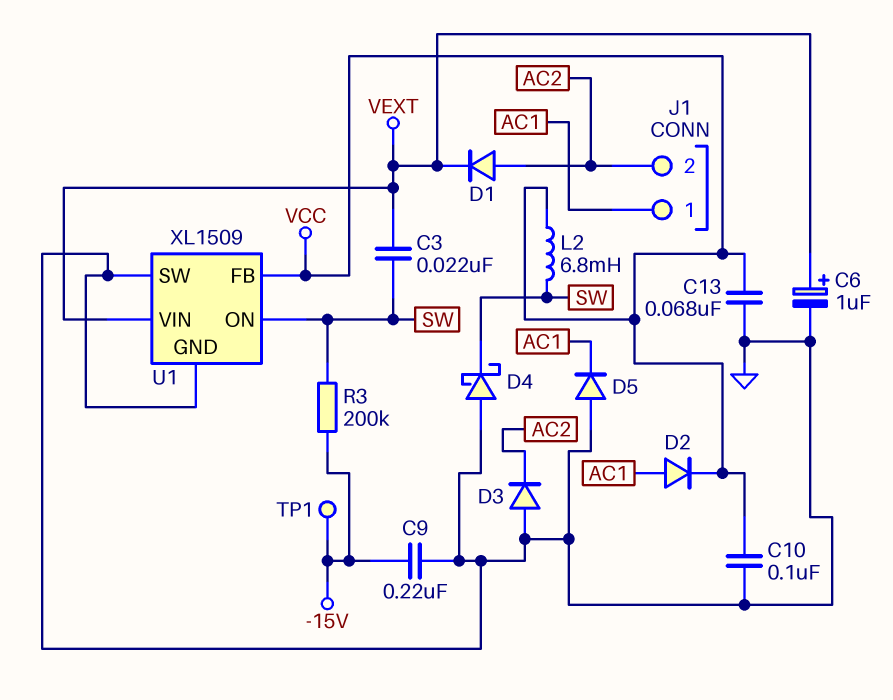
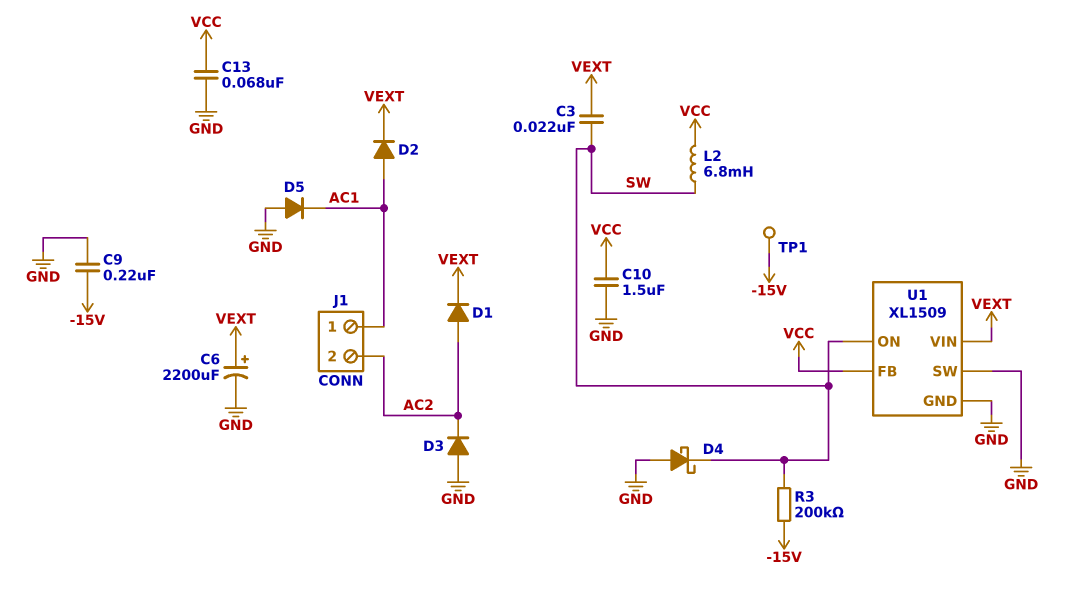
C6: 1uF (plus VEXT, minus GND) -> 2200uF (plus VEXT, minus GND)
C10: 100nF (GND, VCC) -> 1.5uF (GND, VCC)
D2: diode (A AC1, K VCC) -> diode (A AC1, K VEXT)

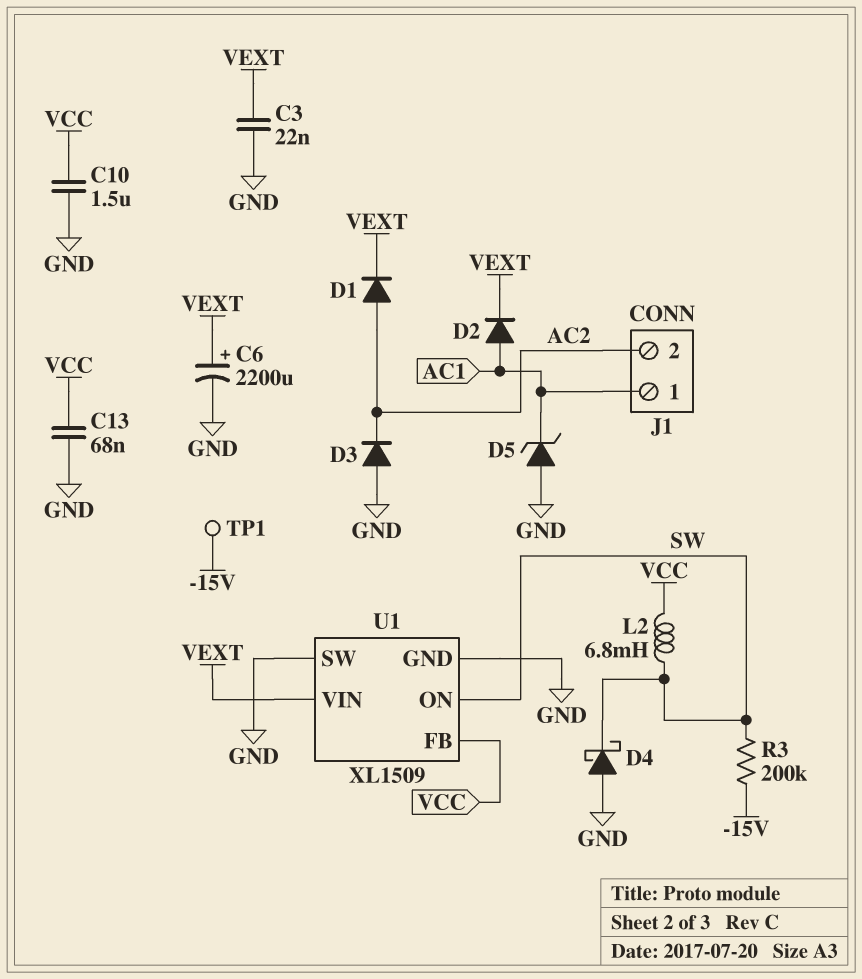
C3: 22nF (SW, VEXT) -> 22nF (GND, VEXT)
C9: 220nF (-15V, GND) -> none
D5: diode (A GND, K AC1) -> zener (A GND, K AC1)

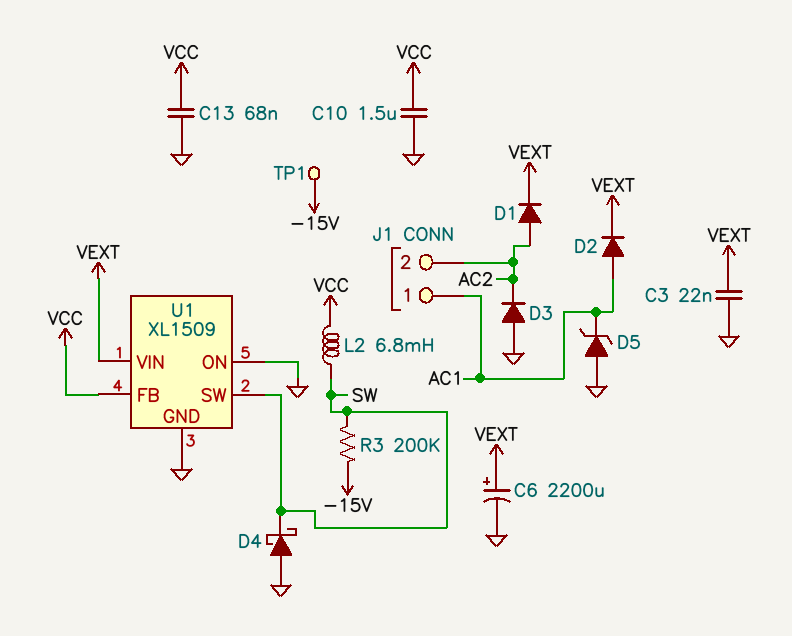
U1 pin ON: SW -> GND
U1 pin SW: GND -> SW

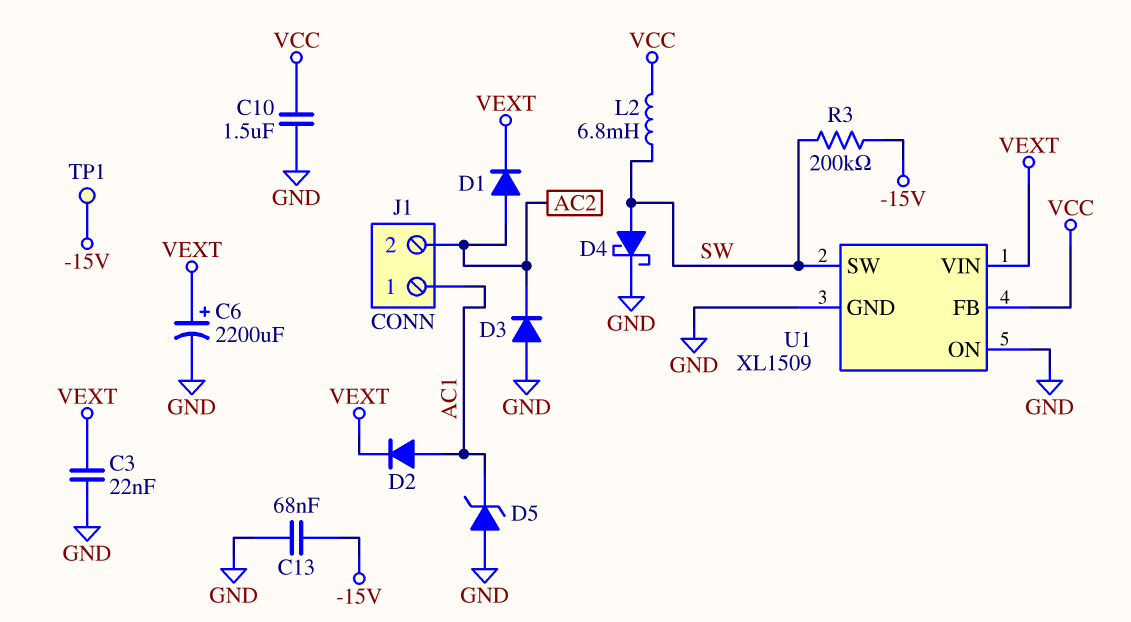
C13: 68nF (GND, VCC) -> 68nF (-15V, GND)
D4: schottky (A GND, K SW) -> schottky (A SW, K GND)

